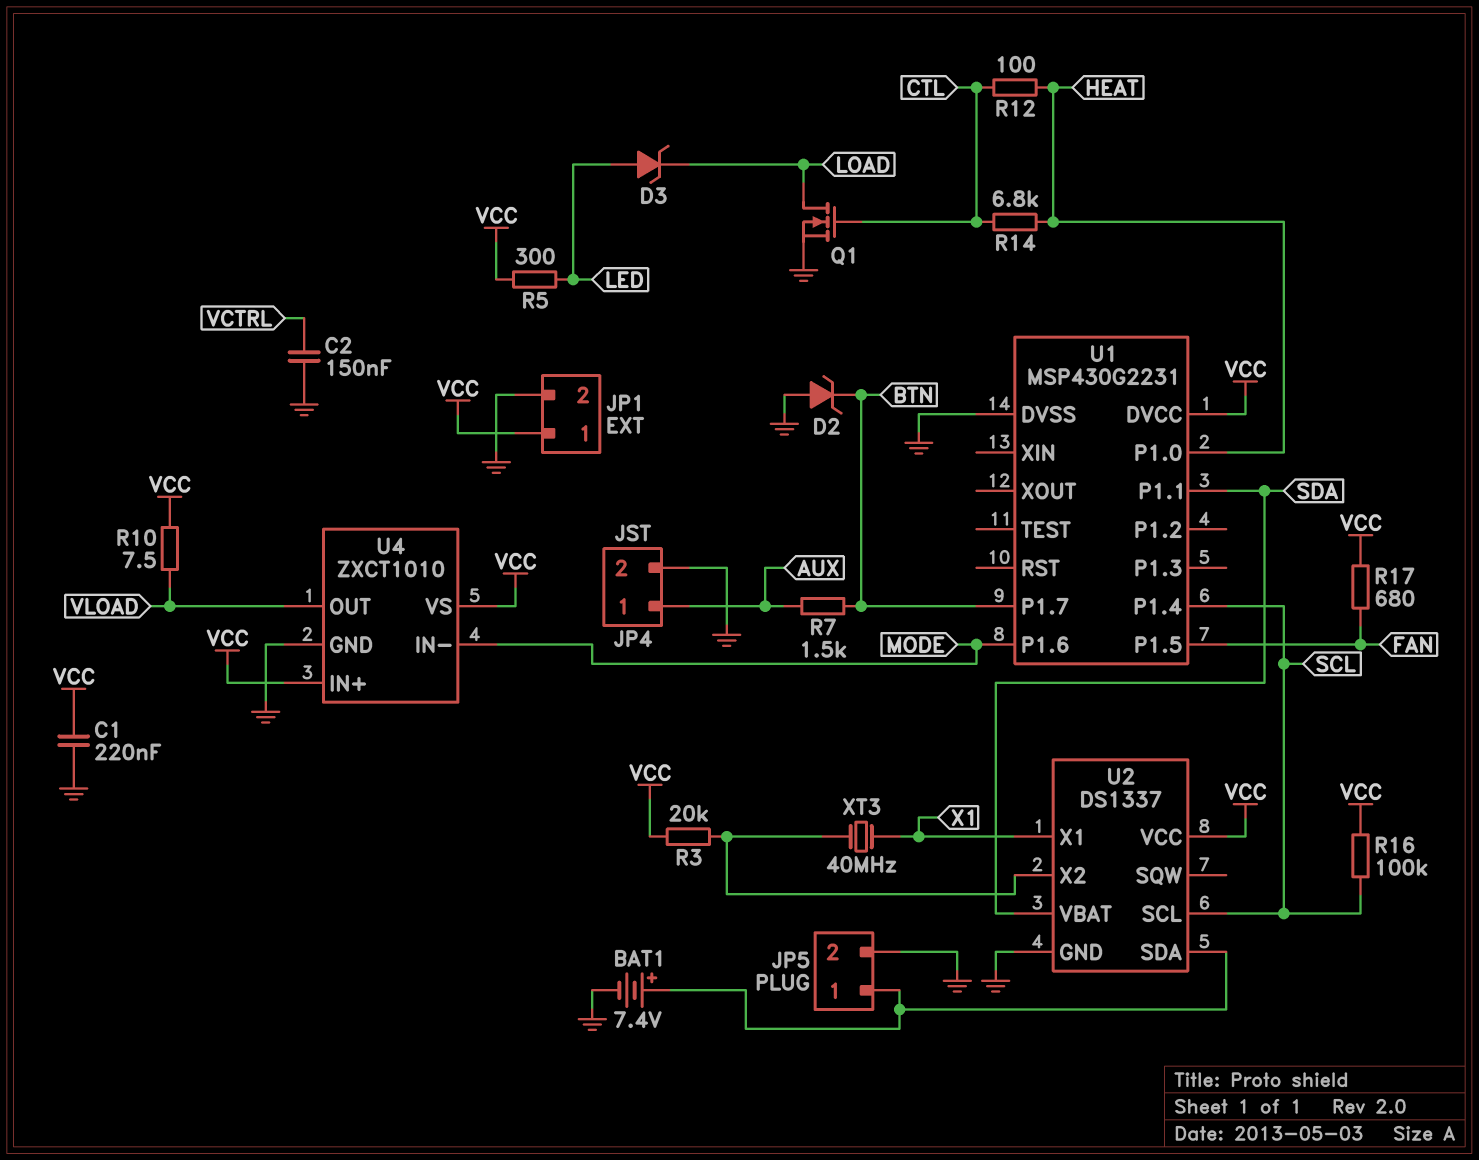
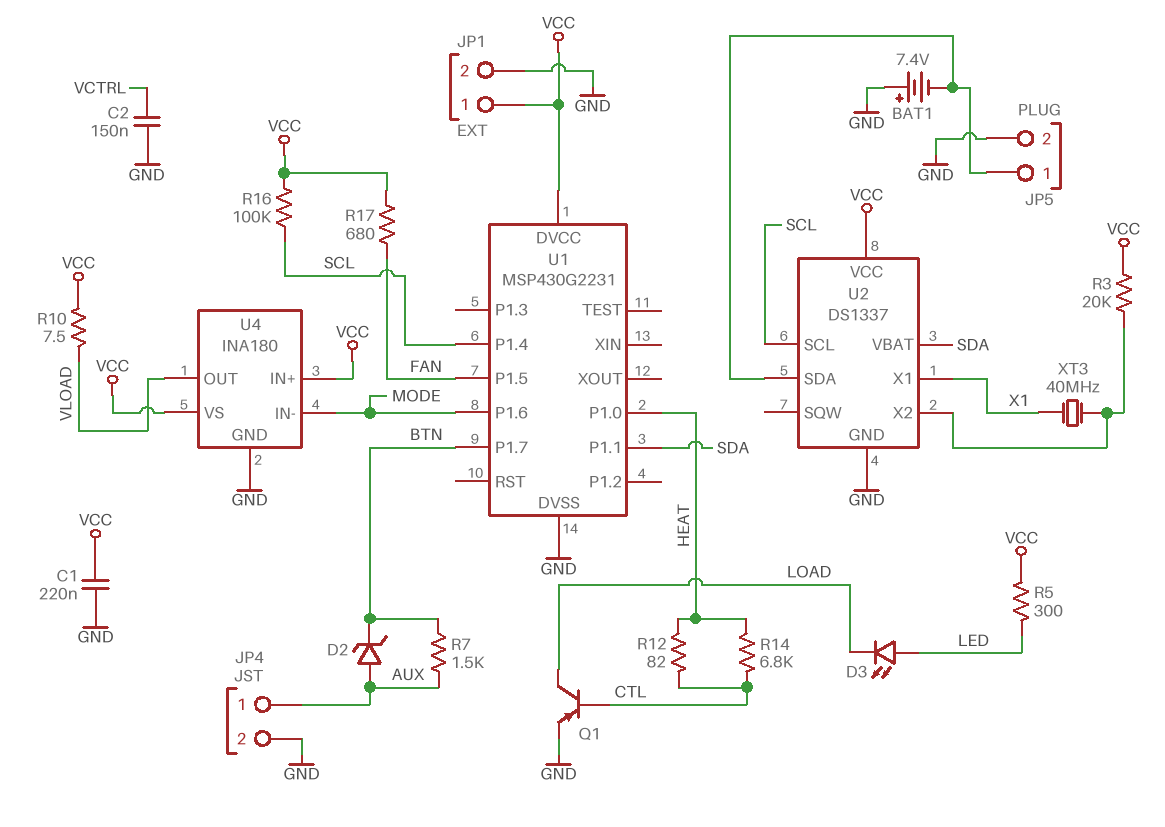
BAT1: 7.4V (plus JP5/1, minus GND) -> 7.4V (plus GND, minus JP5/1)
D2: zener (A GND, K BTN) -> zener (A AUX, K BTN)
D3: zener (A LED, K LOAD) -> LED (A LED, K LOAD)
Q1: NMOS (G CTL, D LOAD, S GND) -> PNP (B CTL, C LOAD, E GND)
R12: 100 (CTL, HEAT) -> 82 (CTL, HEAT)
U4: ZXCT1010 -> INA180

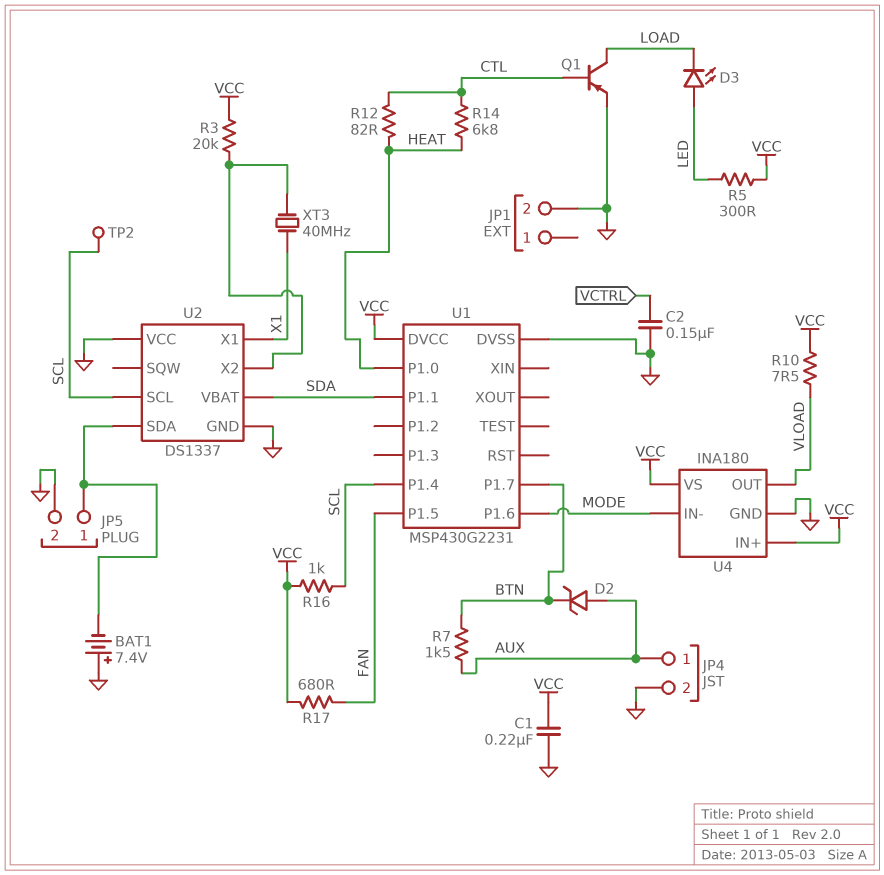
JP1 pin 1: VCC -> none
R16: 100k (SCL, VCC) -> 1k (SCL, VCC)
TP2: none -> test point (SCL)
U2 pin VCC: VCC -> GND

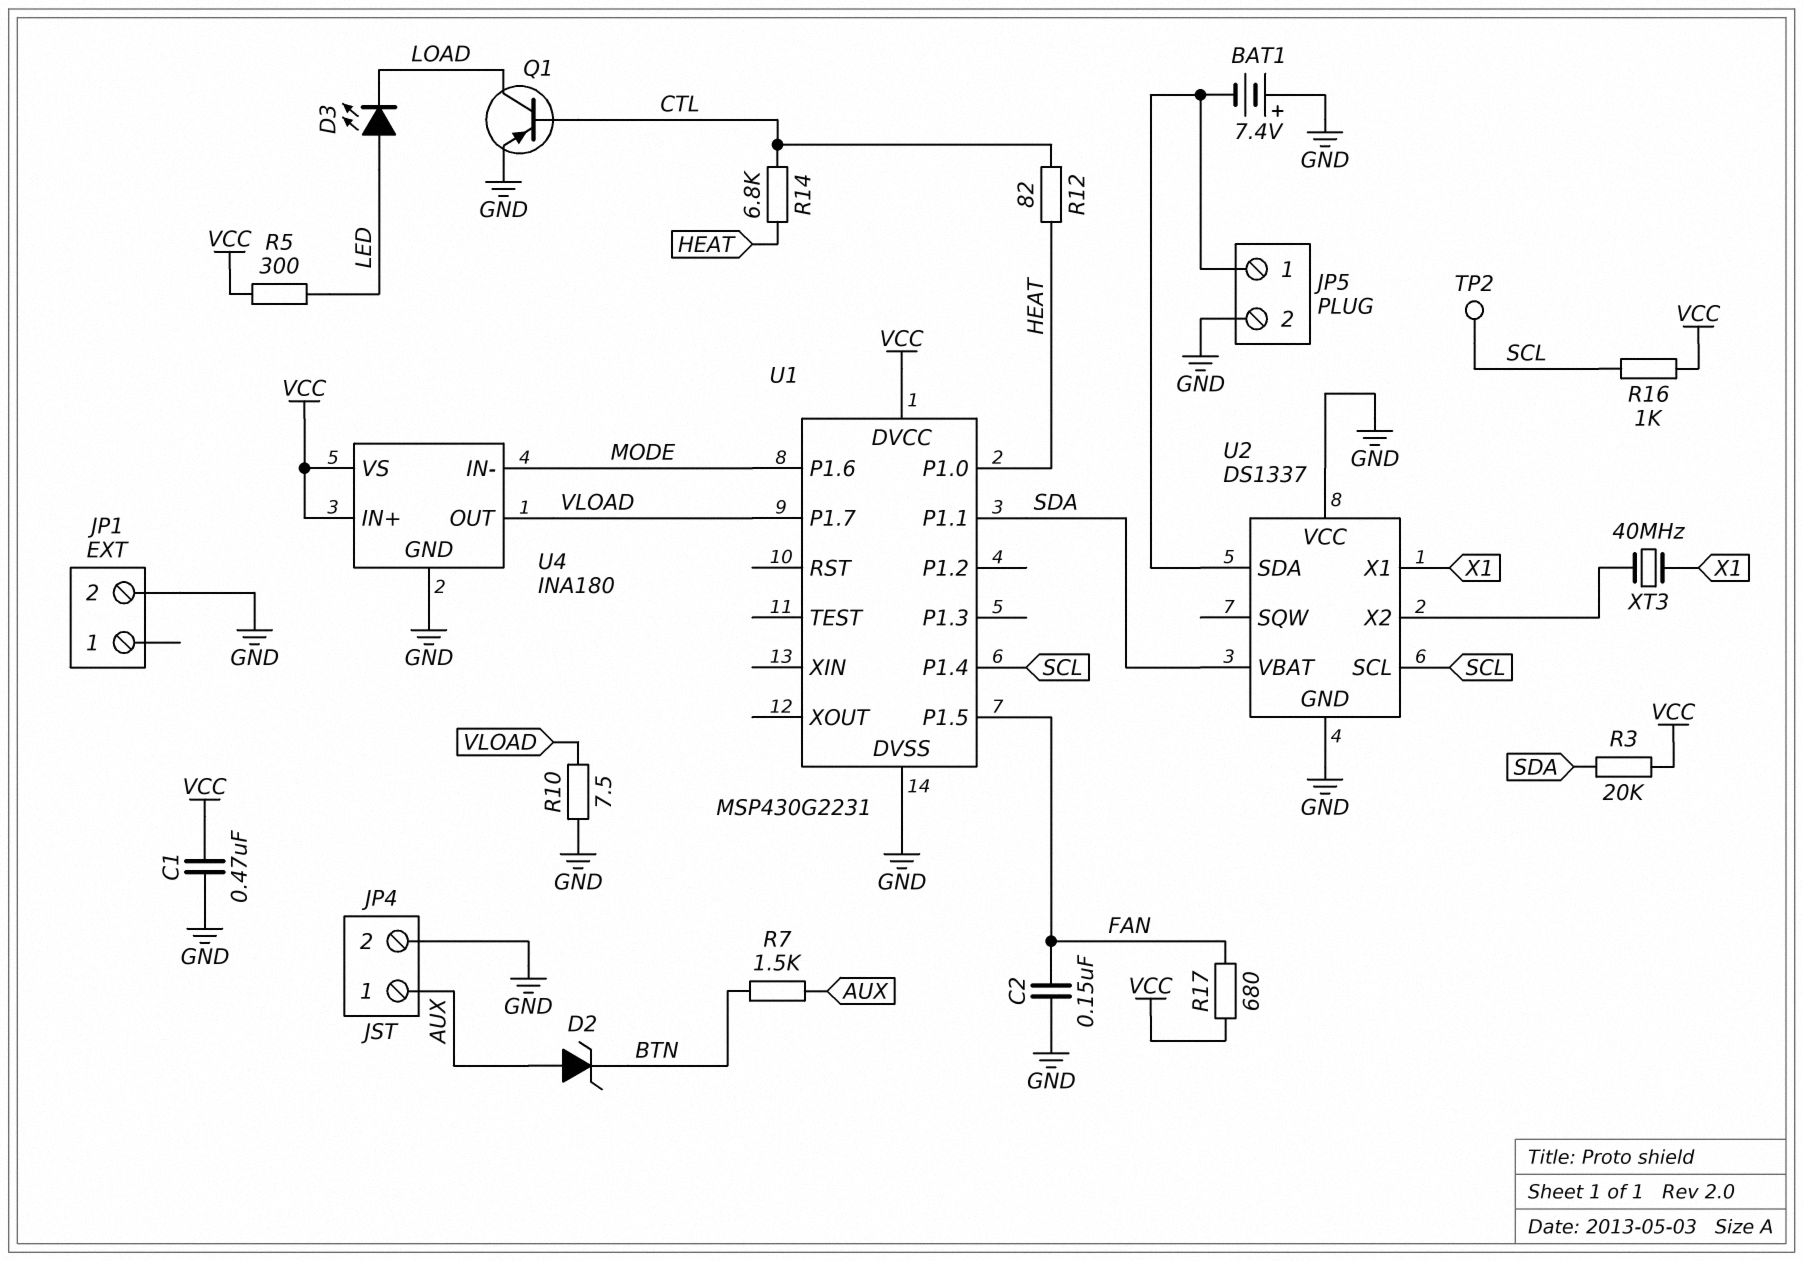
C1: 220nF (GND, VCC) -> 470nF (GND, VCC)
C2: 150nF (GND, VCTRL) -> 150nF (FAN, GND)
R3: 20k (U2/X2, VCC) -> 20k (SDA, VCC)
R10: 7.5 (VCC, VLOAD) -> 7.5 (GND, VLOAD)
U1 pin P1.7: BTN -> VLOAD

